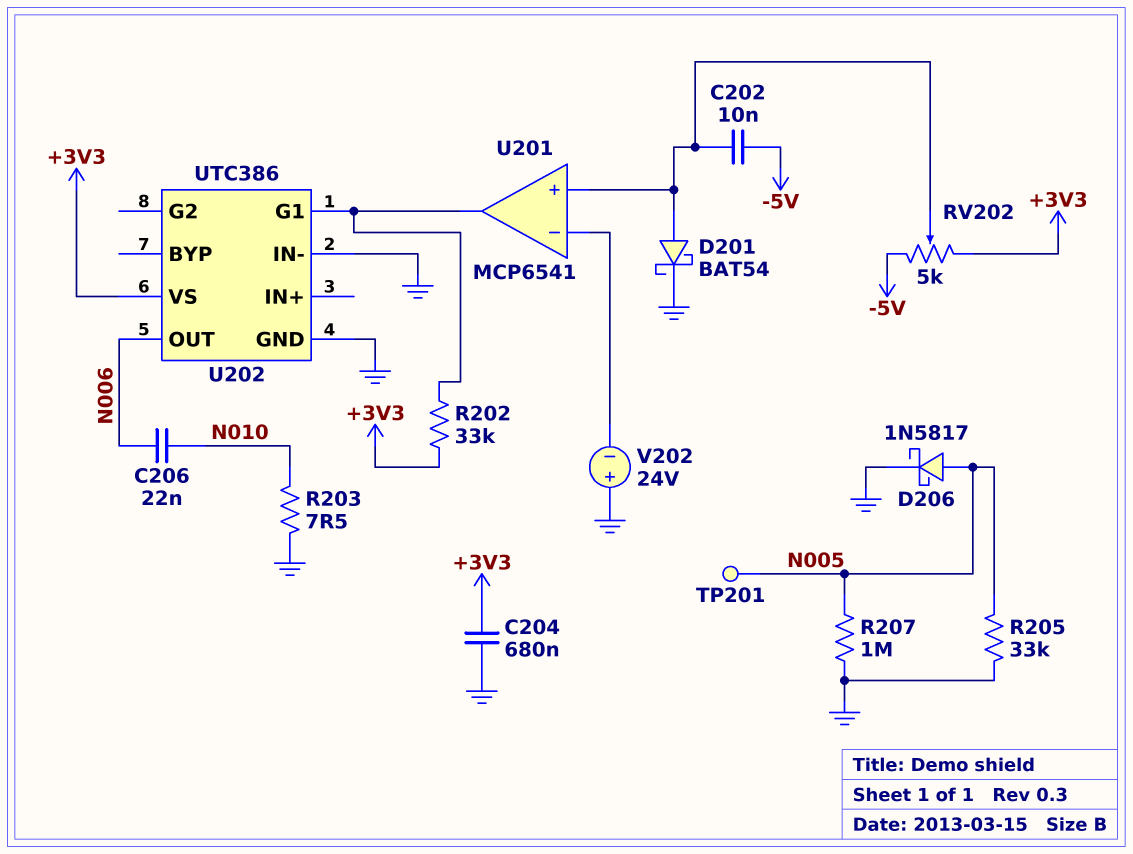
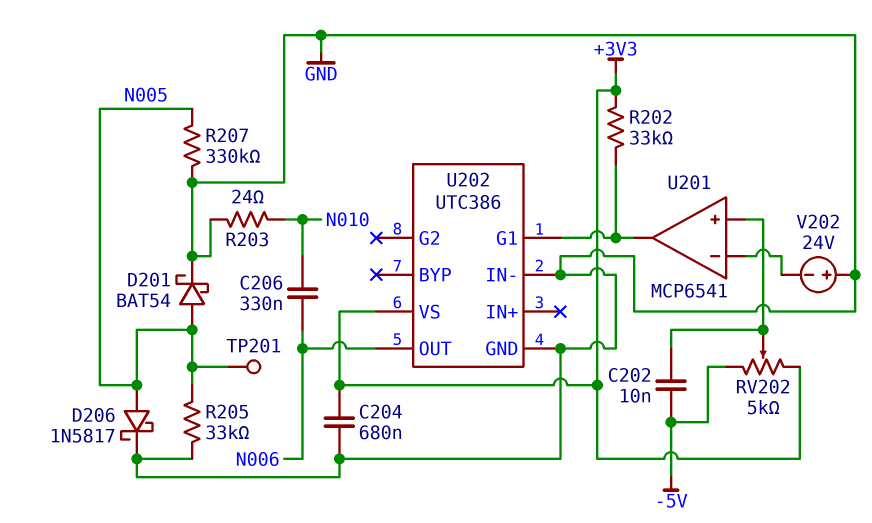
C206: 22nF (N006, N010) -> 330nF (N006, N010)
D201: schottky BAT54 (A U201/in+, K GND) -> schottky BAT54 (A N005, K GND)
R203: 7.5 (GND, N010) -> 24 (GND, N010)
R207: 1M (GND, N005) -> 330k (GND, N005)

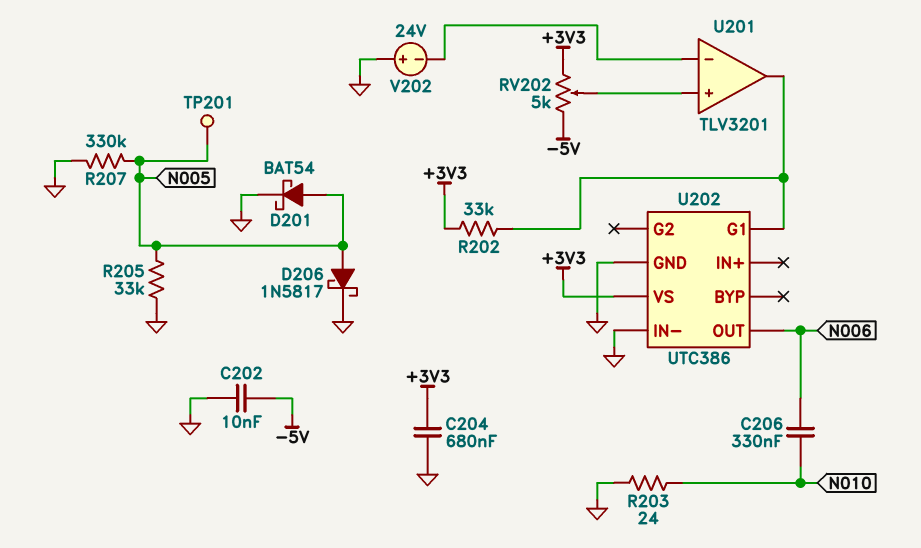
C202: 10nF (-5V, U201/in+) -> 10nF (-5V, GND)
U201: MCP6541 -> TLV3201

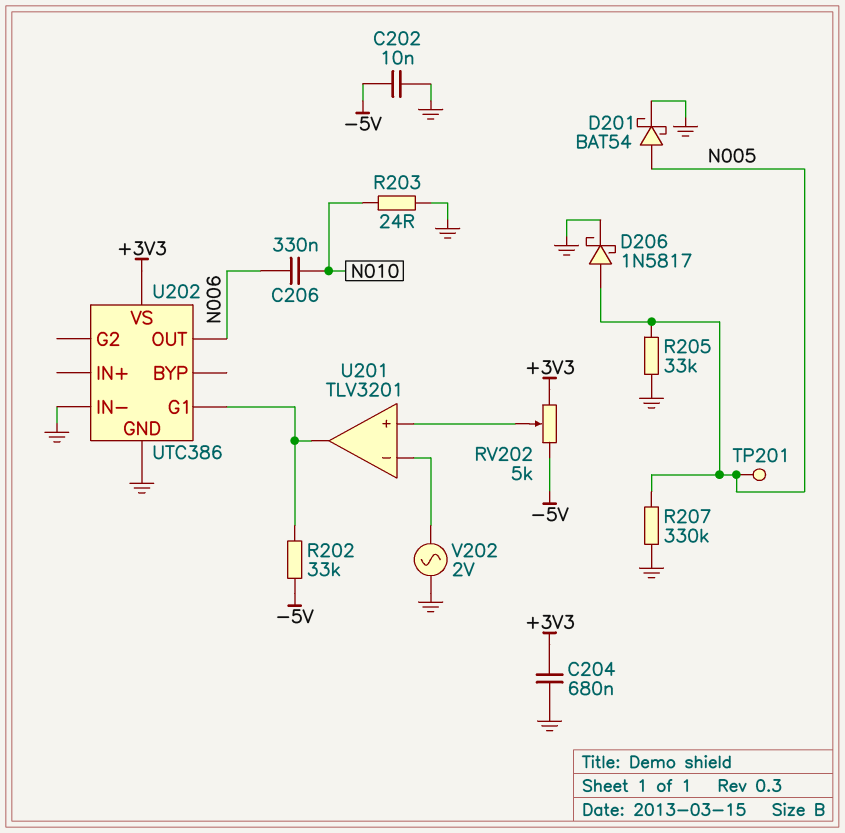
R202: 33k (+3V3, U201/out) -> 33k (-5V, U201/out)
V202: 24V (plus GND, minus U201/in-) -> AC 2V (GND, U201/in-)

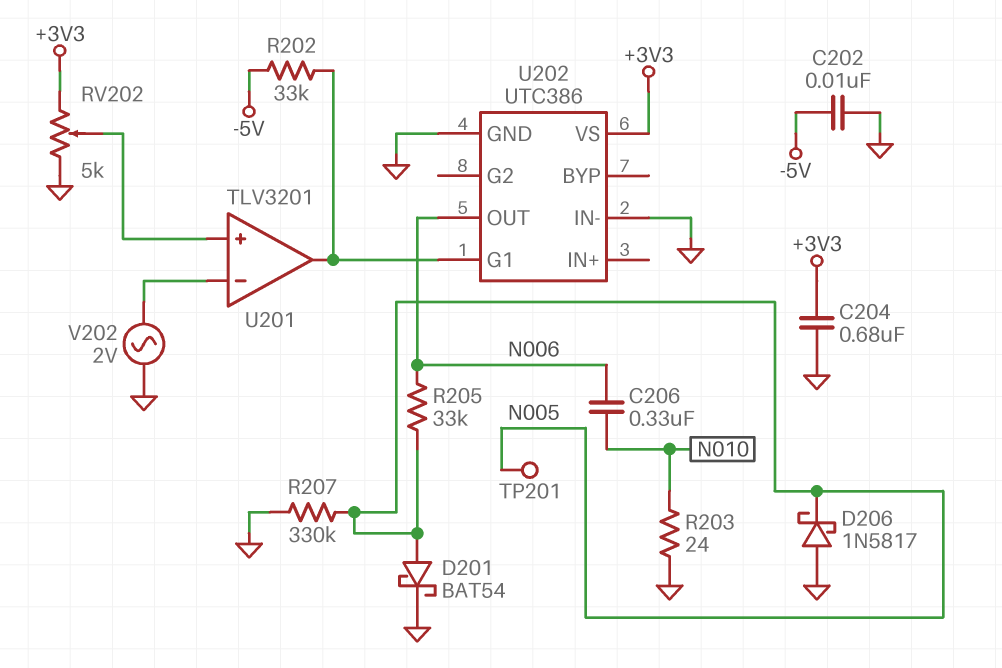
D206: schottky 1N5817 (A N005, K GND) -> schottky 1N5817 (A GND, K N005)
R205: 33k (GND, N005) -> 33k (N005, N006)
RV202: 5k (+3V3, -5V, wiper U201/in+) -> 5k (+3V3, GND, wiper U201/in+)

